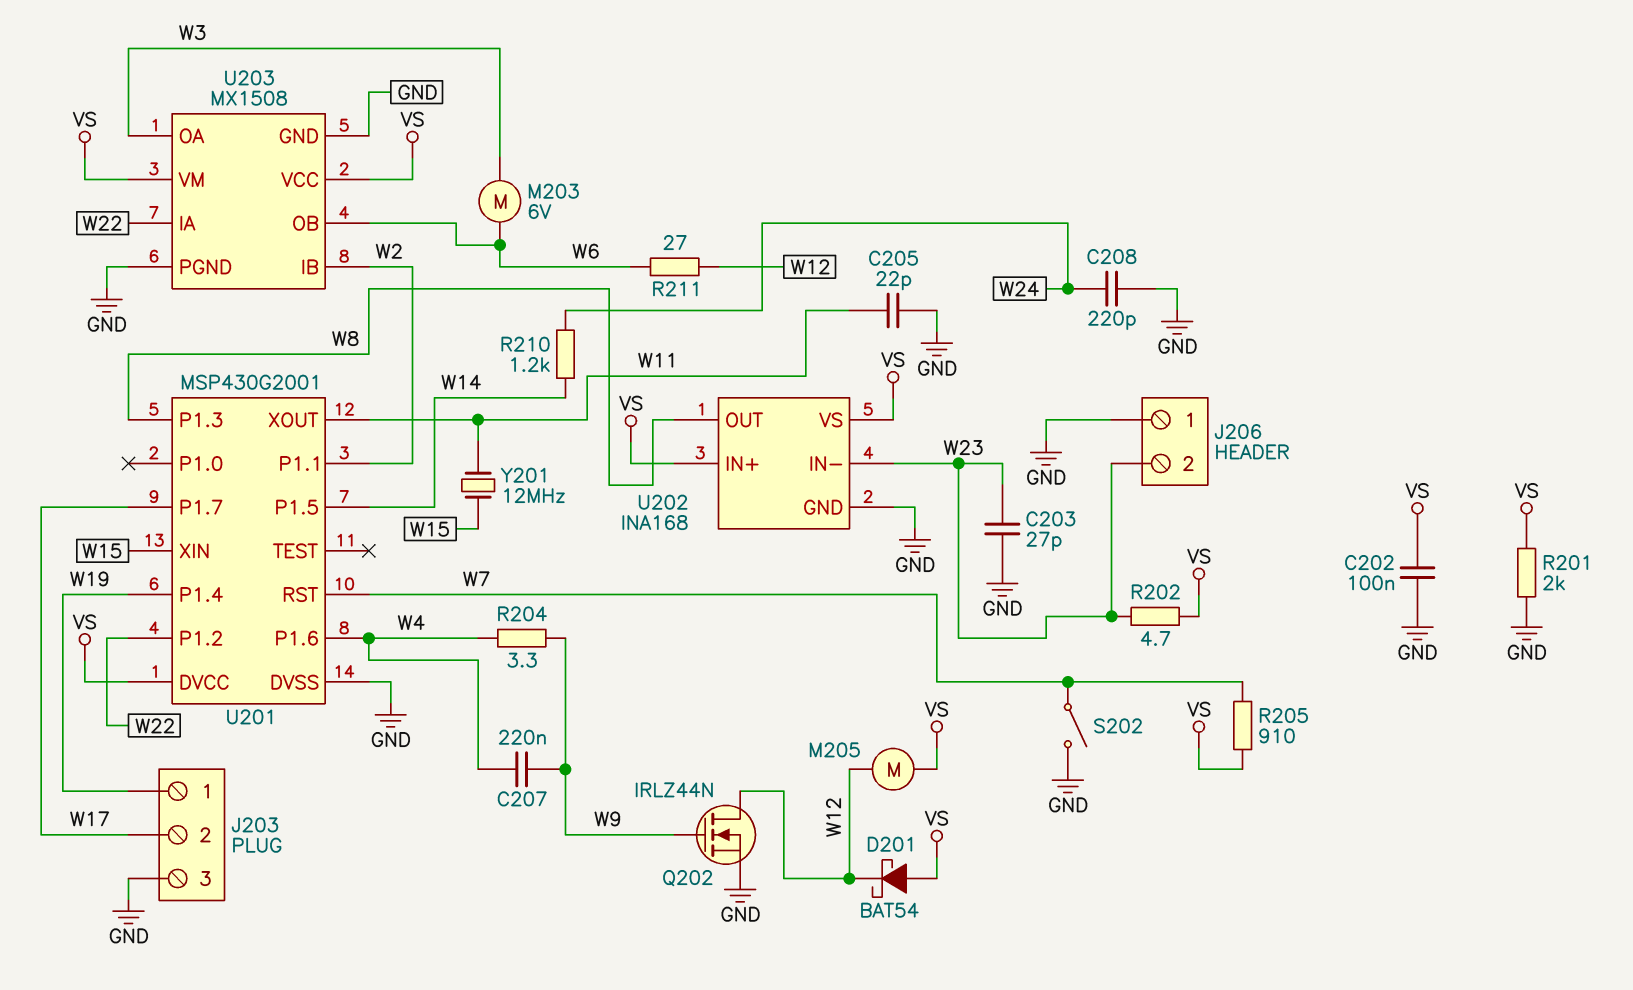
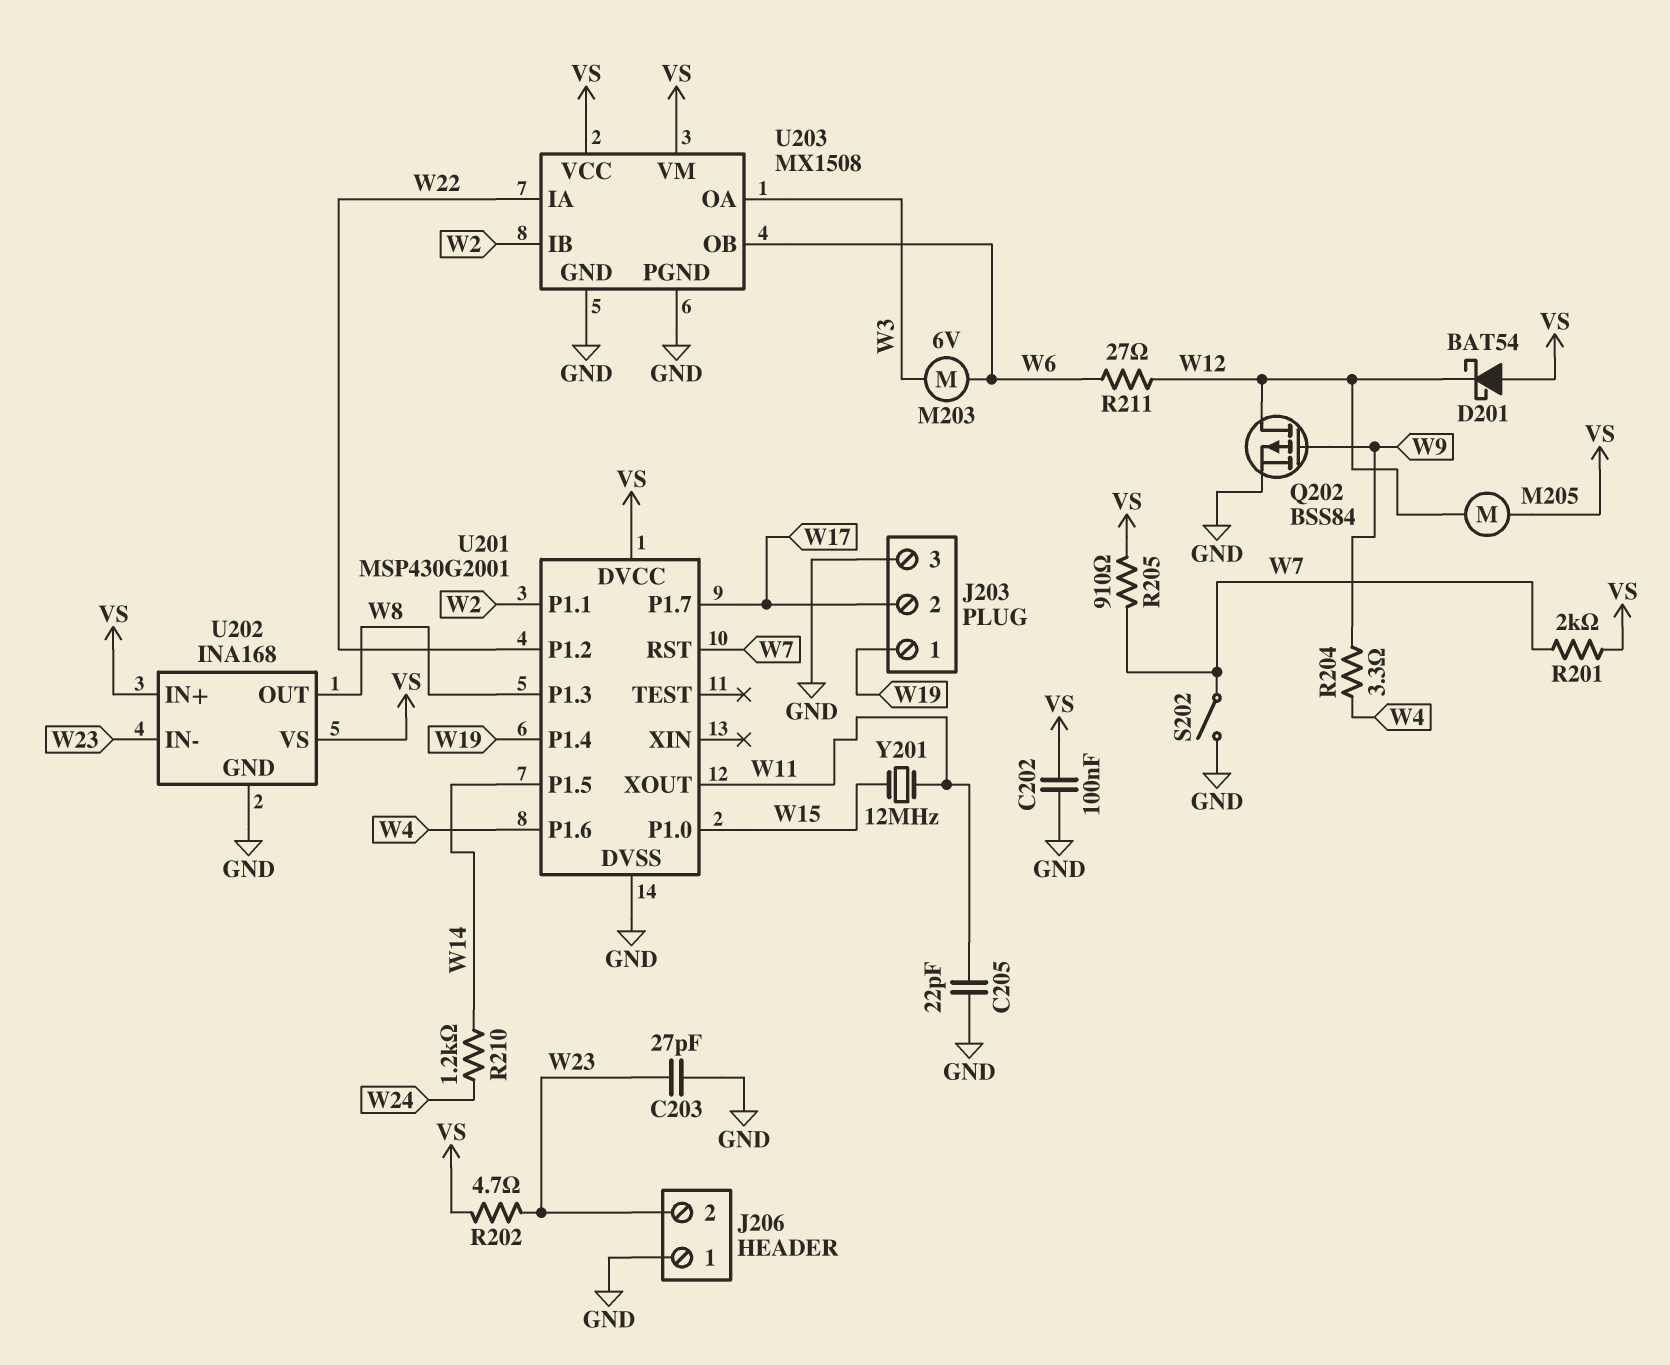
C207: 220nF (W4, W9) -> none
C208: 220pF (GND, W24) -> none
Q202: NMOS IRLZ44N (G W9, D W12, S GND) -> PMOS BSS84 (G W9, D W12, S GND)
R201: 2k (GND, VS) -> 2k (VS, W7)
U201 pin P1.0: none -> W15
U201 pin XIN: W15 -> none

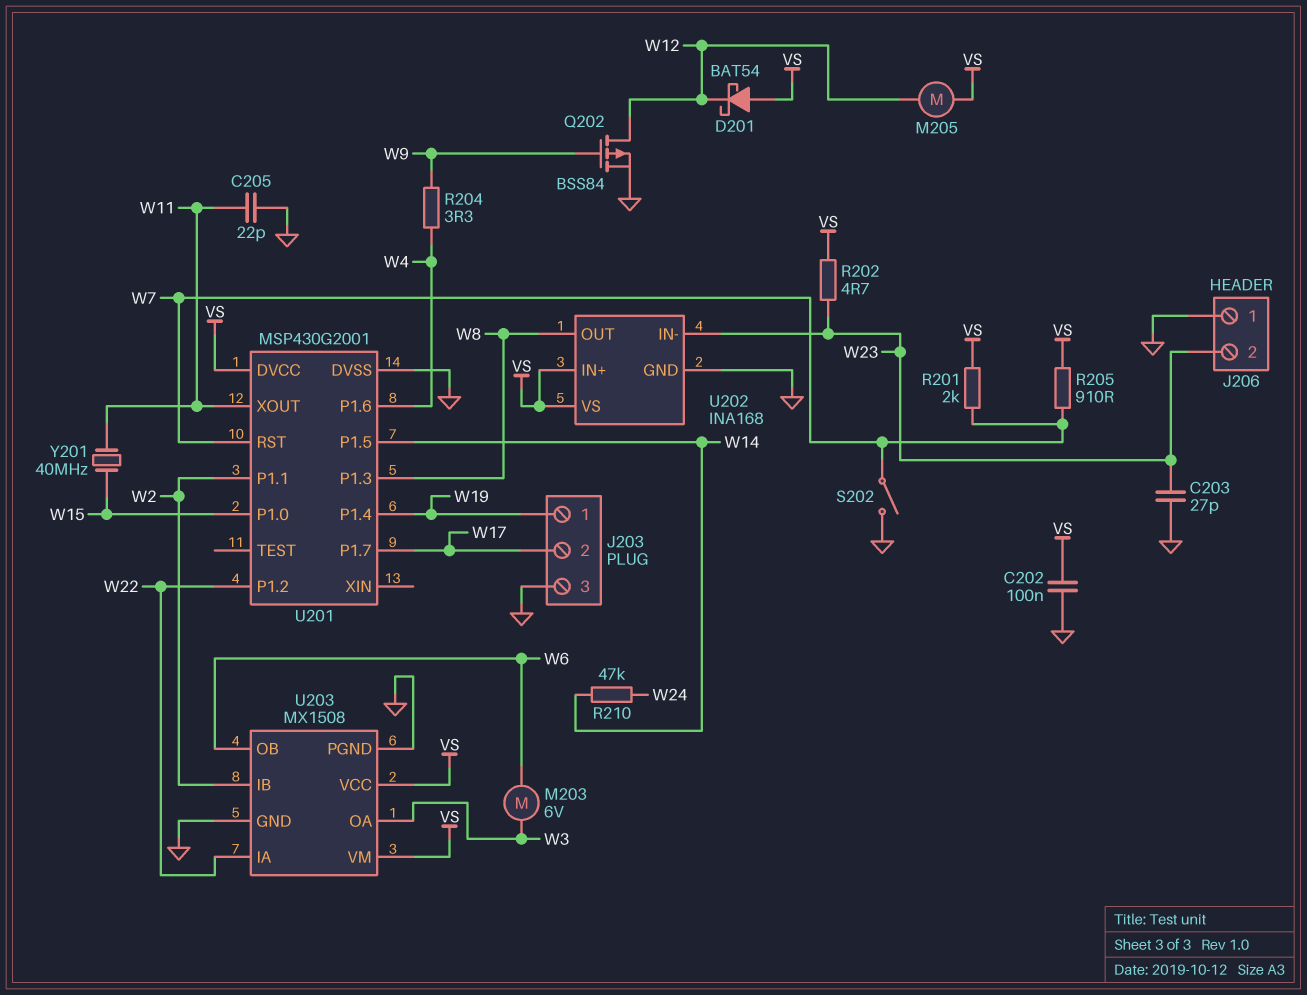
R210: 1.2k (W14, W24) -> 47k (W14, W24)
R211: 27 (W6, W12) -> none
Y201: 12MHz (W11, W15) -> 40MHz (W11, W15)

